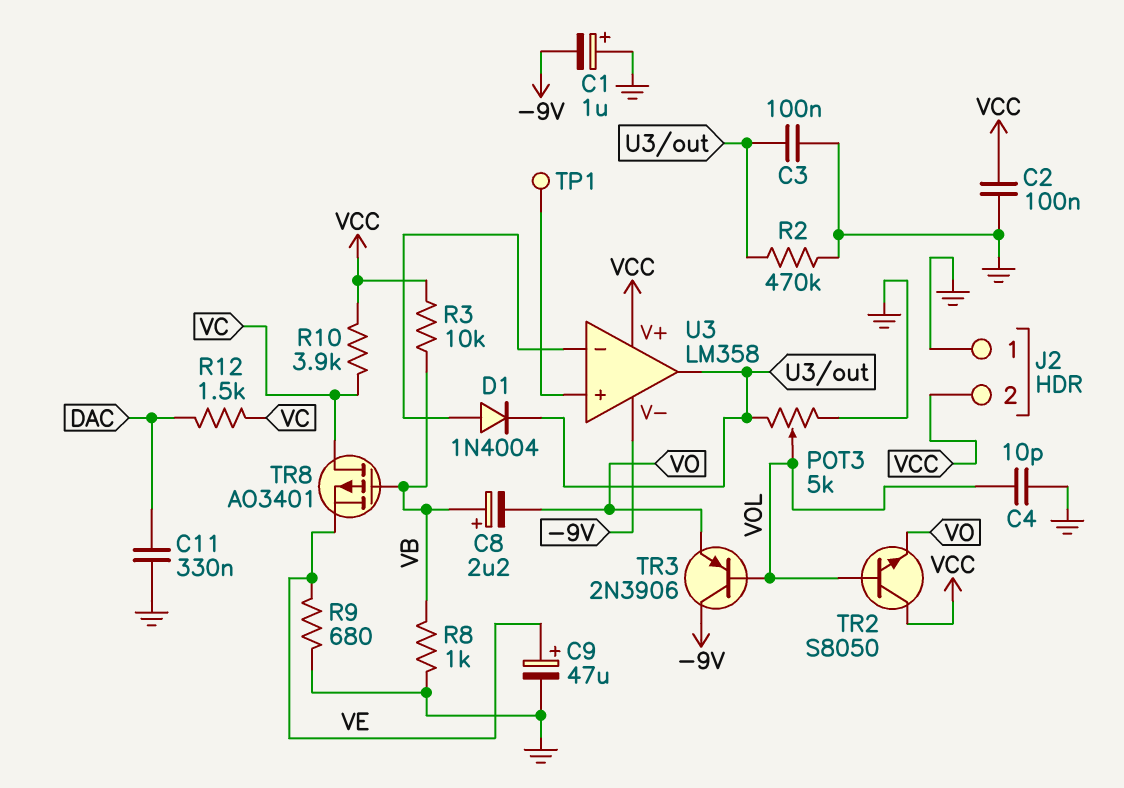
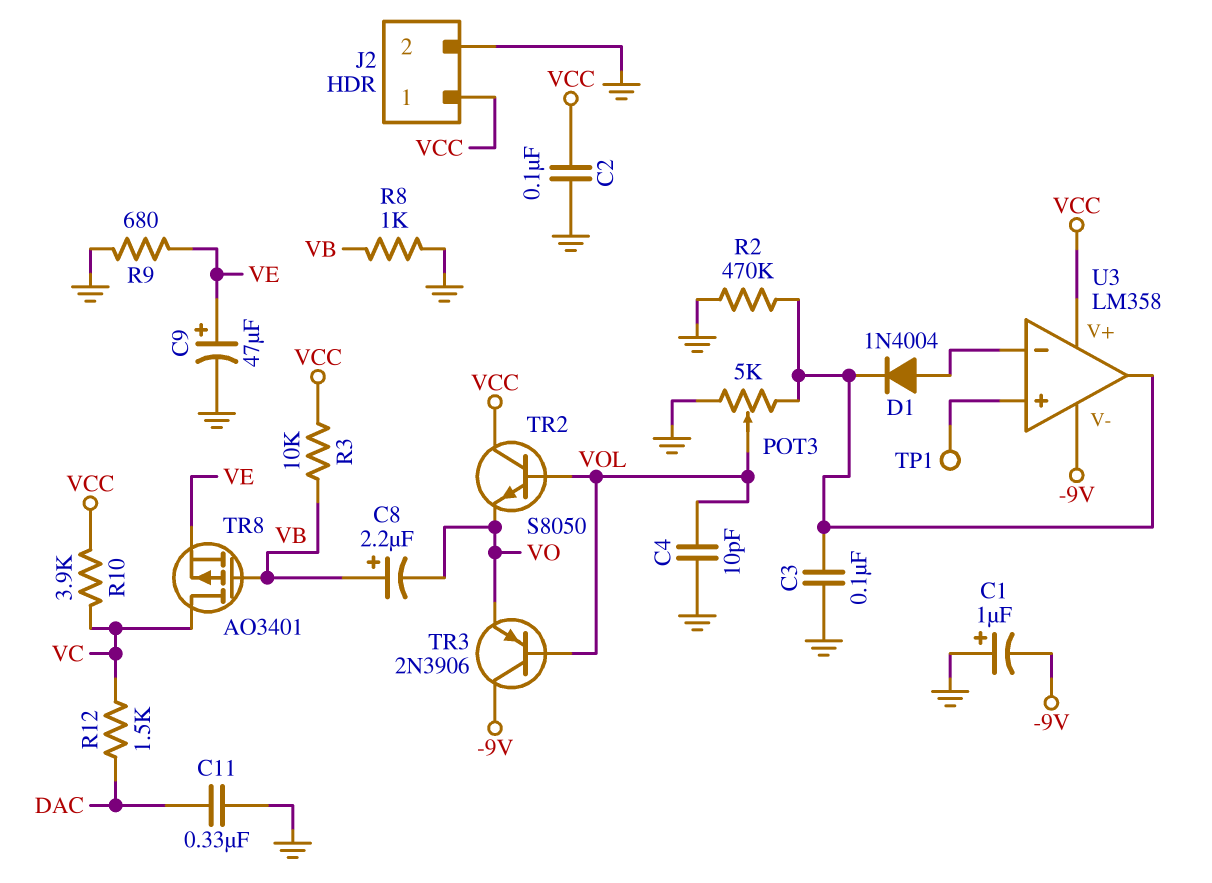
J2 pin 1: GND -> VCC
J2 pin 2: VCC -> GND

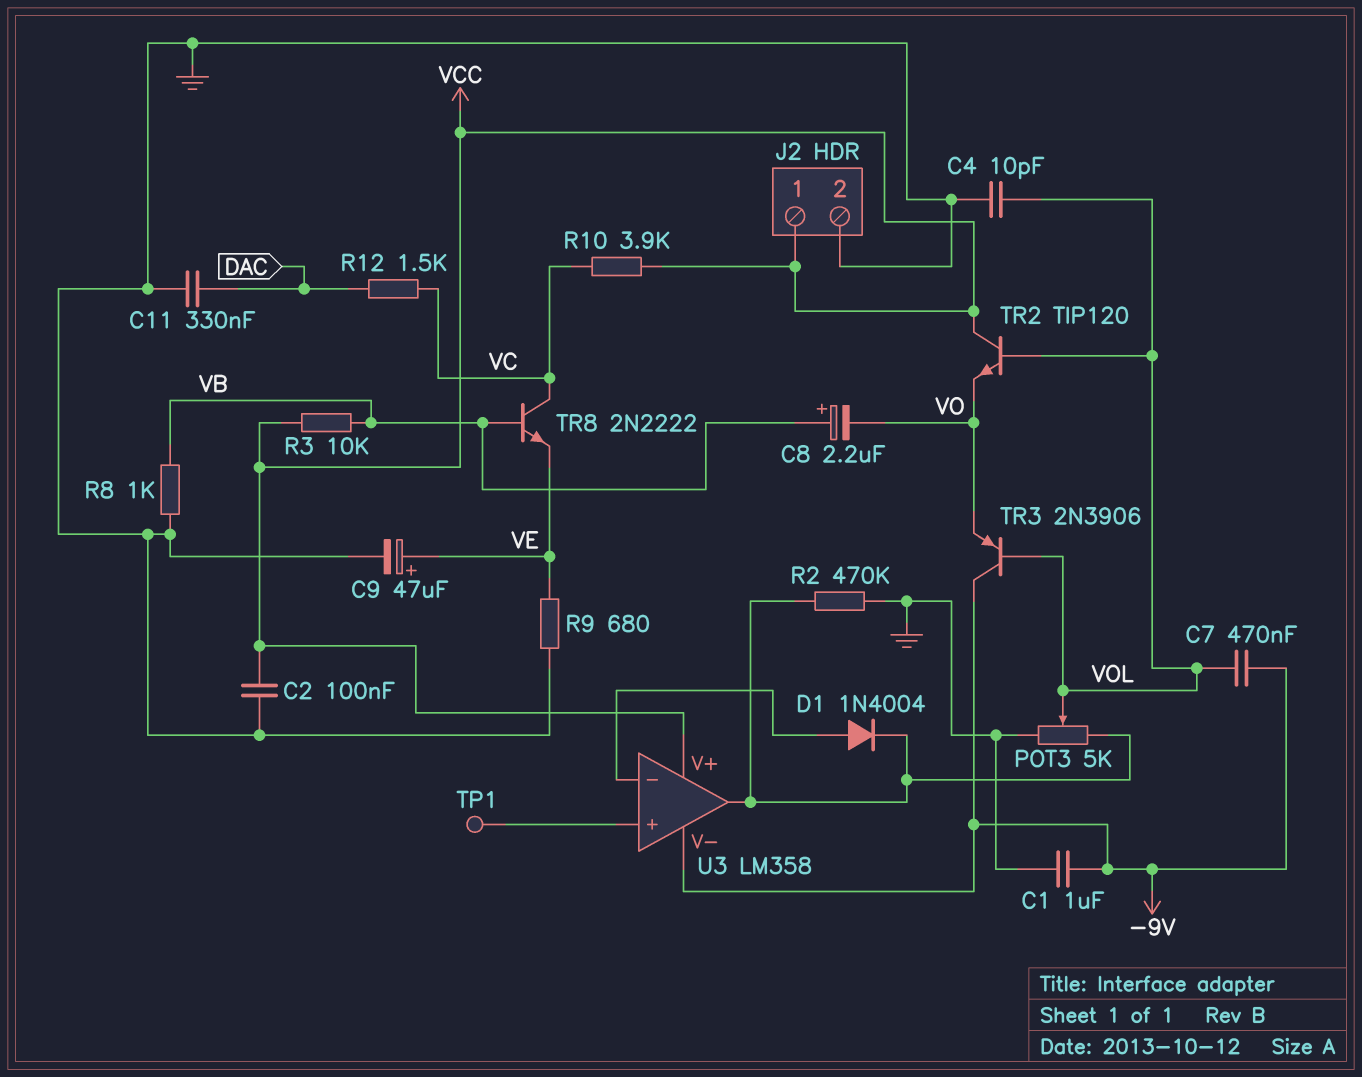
C1: 1uF (plus GND, minus -9V) -> 1uF (-9V, GND)
C3: 100nF (GND, U3/out) -> none
C7: none -> 470nF (-9V, VOL)
TR2: NPN S8050 (B VOL, C VCC, E VO) -> NPN TIP120 (B VOL, C VCC, E VO)
TR8: PMOS AO3401 (G VB, D VC, S VE) -> NPN 2N2222 (B VB, C VC, E VE)

